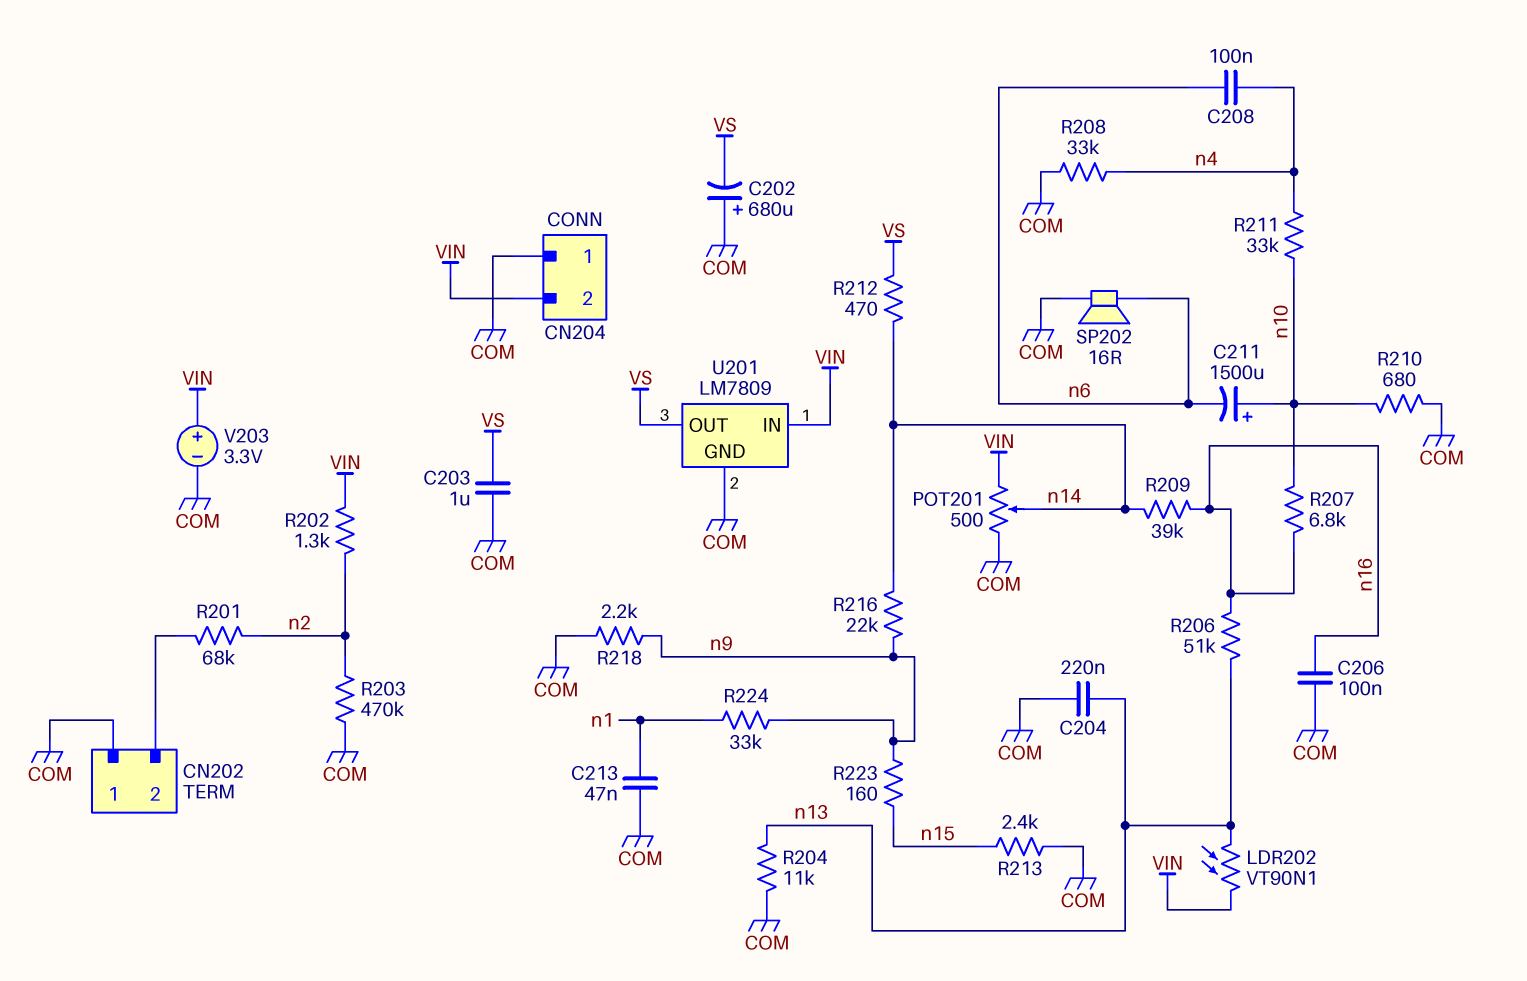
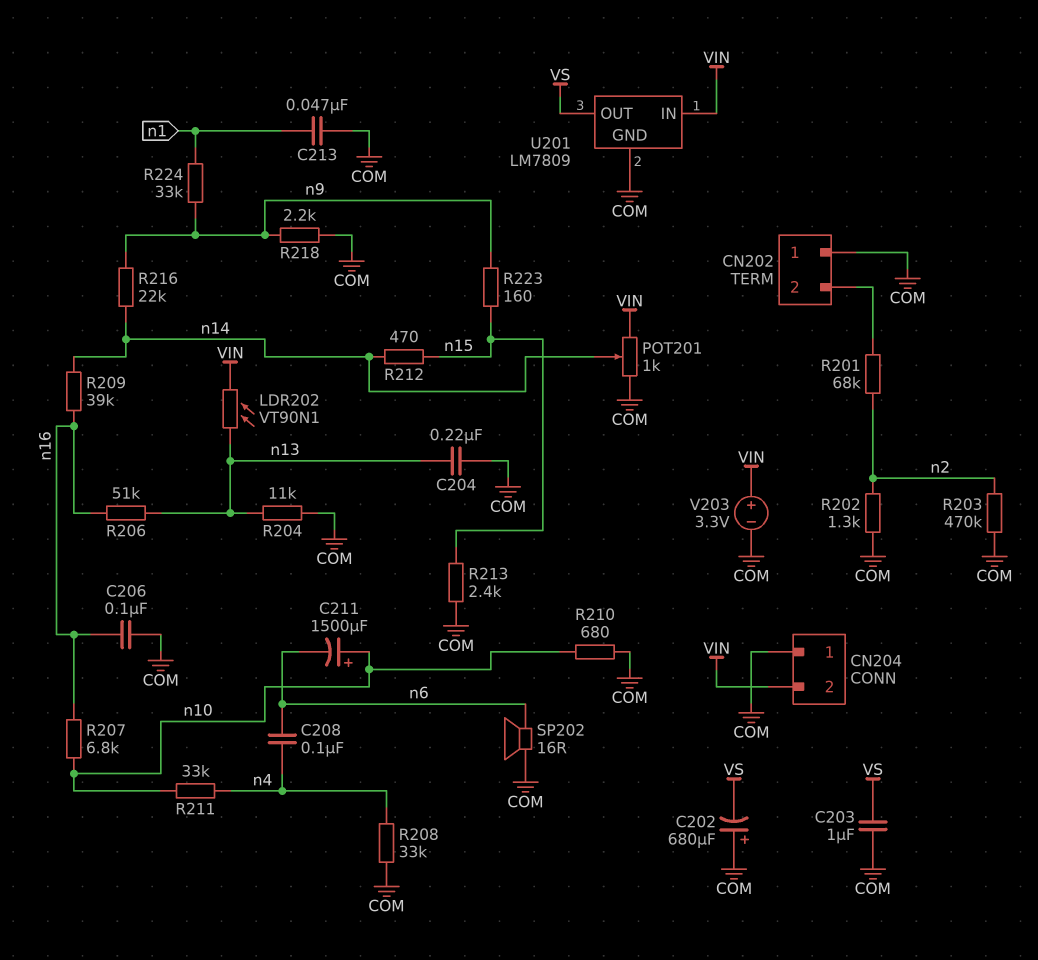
POT201: 500 (COM, VIN, wiper n14) -> 1k (COM, VIN, wiper n14)
R202: 1.3k (VIN, n2) -> 1.3k (COM, n2)
R212: 470 (VS, n14) -> 470 (n14, n15)

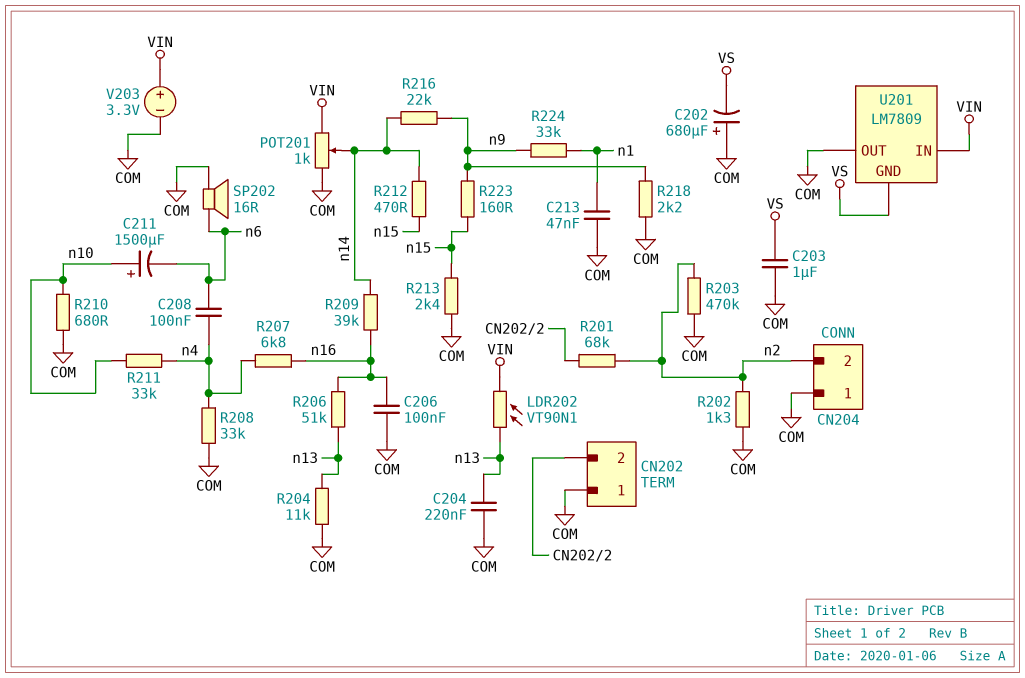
CN204 pin 2: VIN -> n2
R207: 6.8k (n10, n16) -> 6.8k (n4, n16)
U201 pin GND: COM -> VS
U201 pin OUT: VS -> COM

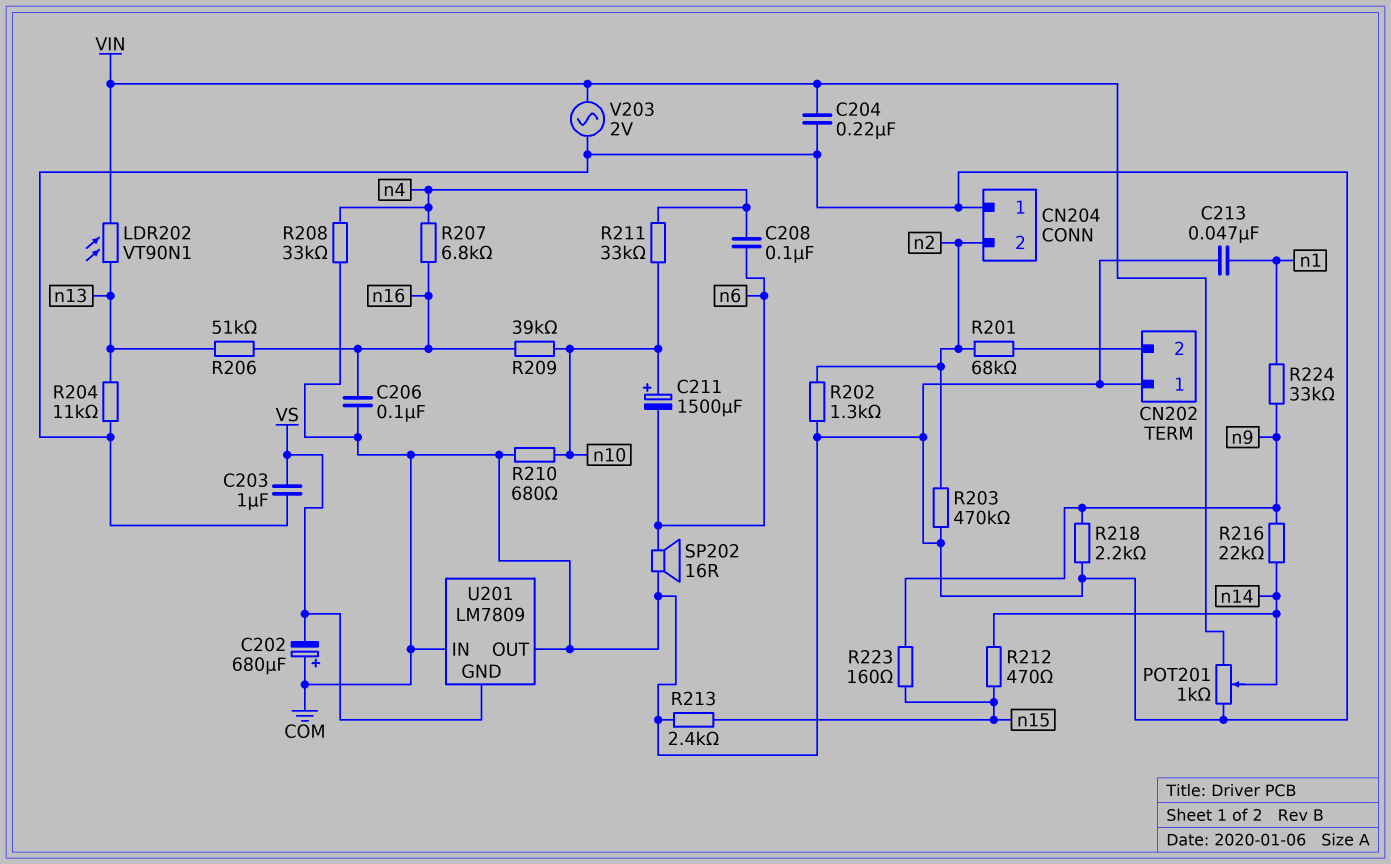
C204: 220nF (COM, n13) -> 220nF (COM, VIN)
R209: 39k (n14, n16) -> 39k (n10, n16)
U201 pin IN: VIN -> COM
V203: 3.3V (plus VIN, minus COM) -> AC 2V (COM, VIN)

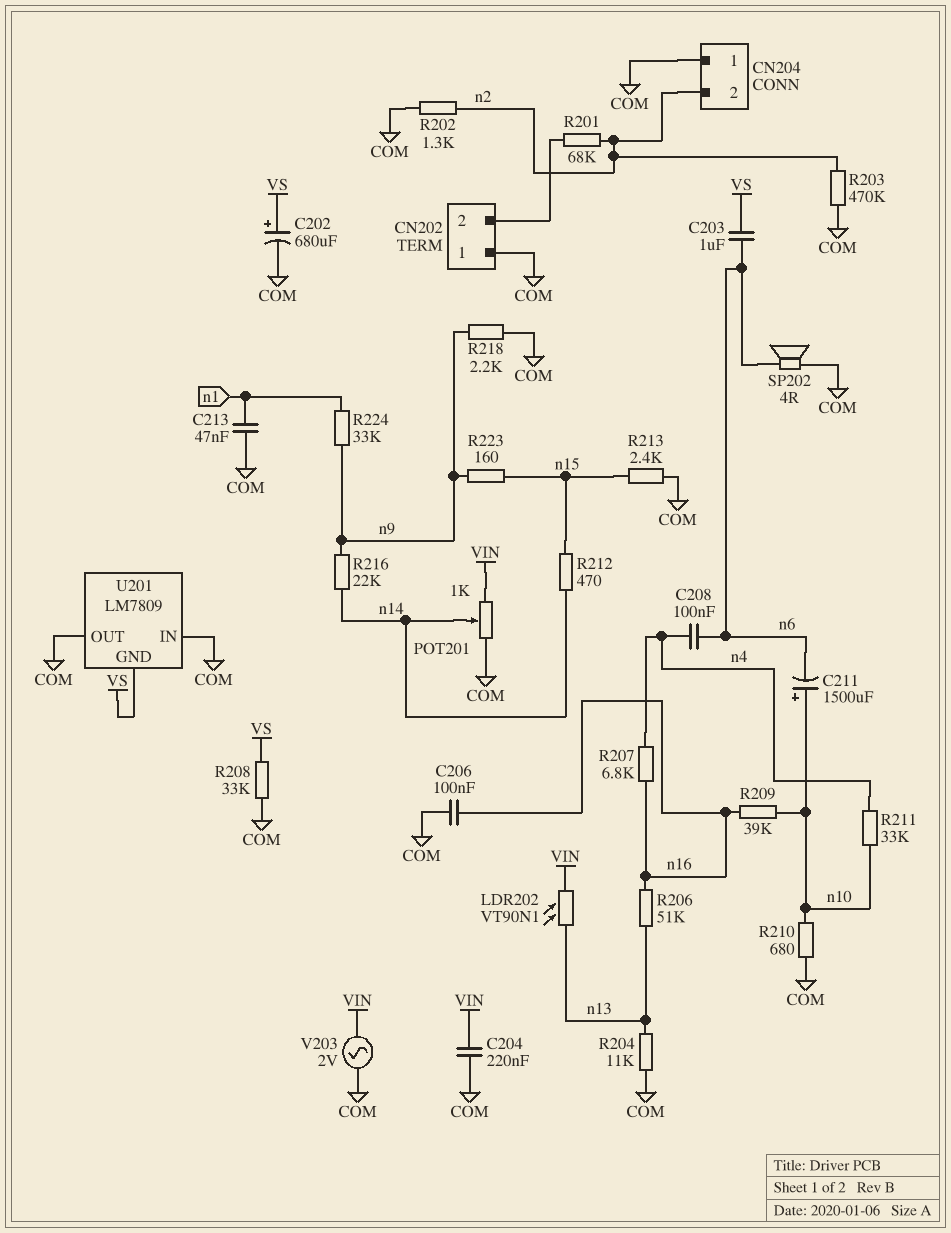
C202: 680uF (plus COM, minus VS) -> 680uF (plus VS, minus COM)
C203: 1uF (COM, VS) -> 1uF (VS, n6)
R208: 33k (COM, n4) -> 33k (COM, VS)
SP202: speaker 16R (COM, n6) -> speaker 4R (COM, n6)

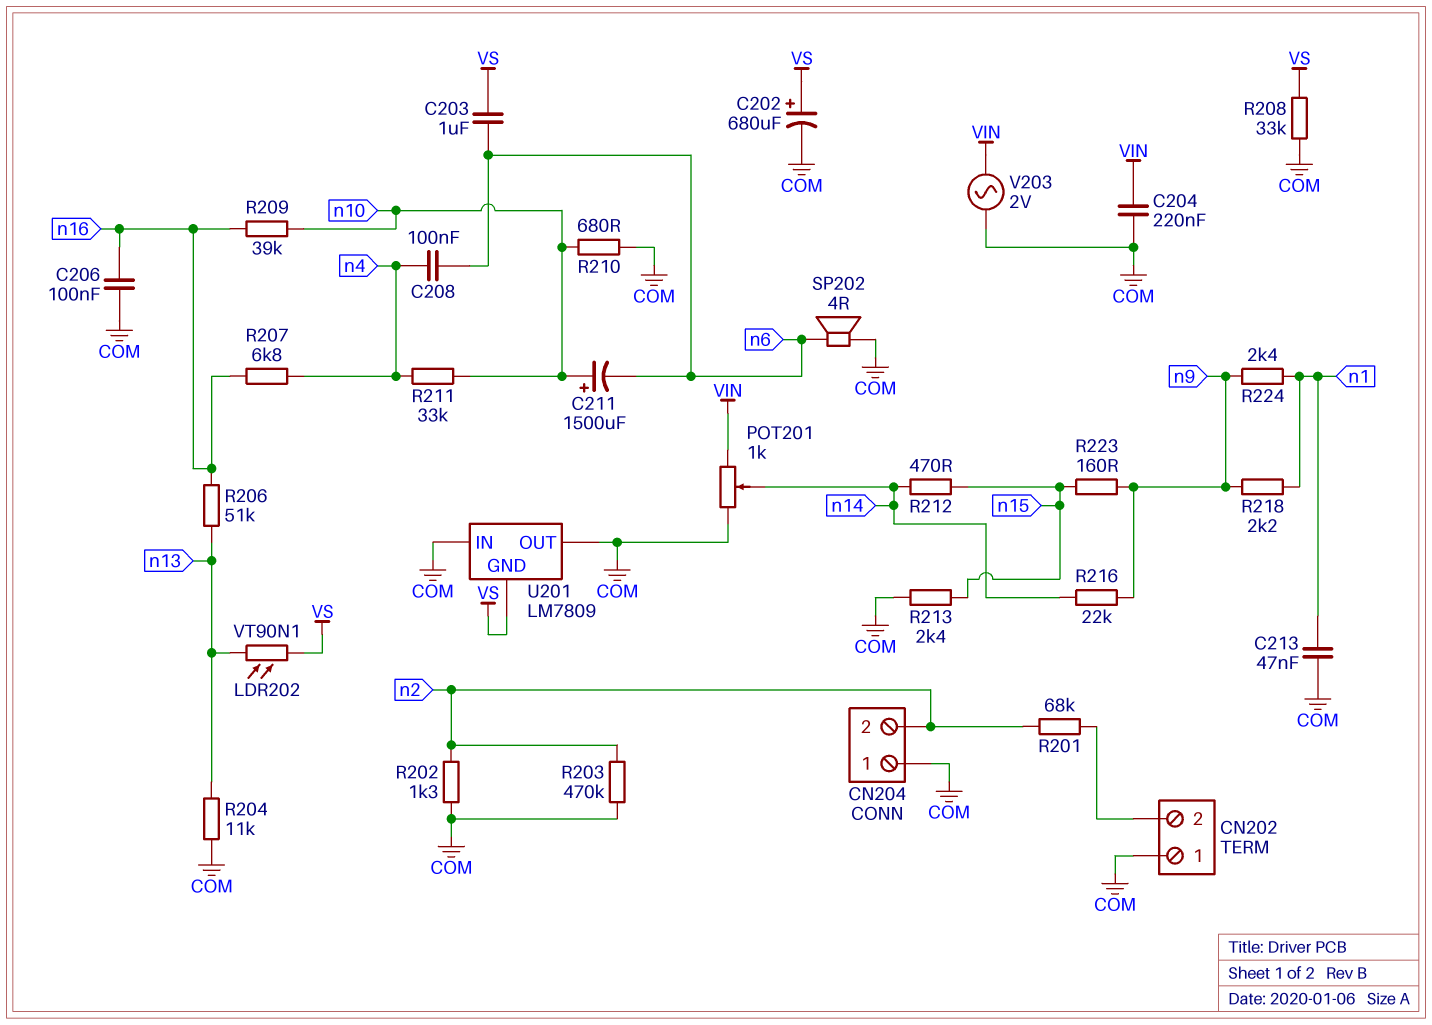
LDR202: VT90N1 (VIN, n13) -> VT90N1 (VS, n13)
R218: 2.2k (COM, n9) -> 2.2k (n1, n9)
R224: 33k (n1, n9) -> 2.4k (n1, n9)

